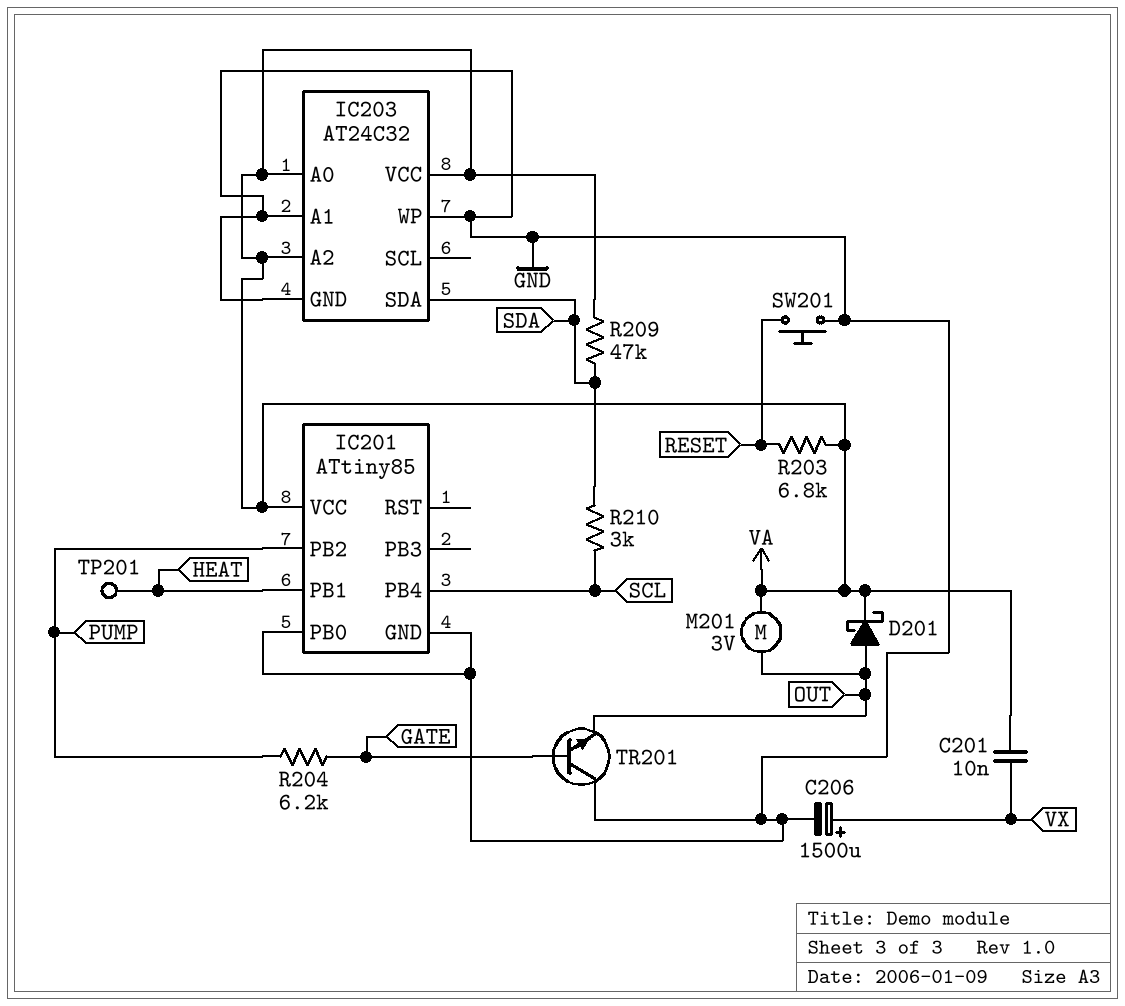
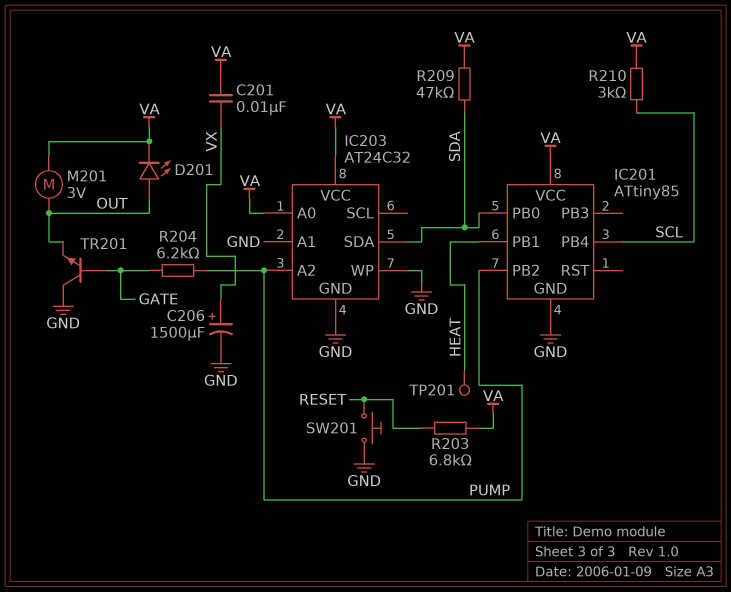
D201: schottky (A OUT, K VA) -> LED (A OUT, K VA)
IC201 pin PB0: GND -> SDA
IC203 pin A2: VA -> PUMP
R210: 3k (SCL, SDA) -> 3k (SCL, VA)

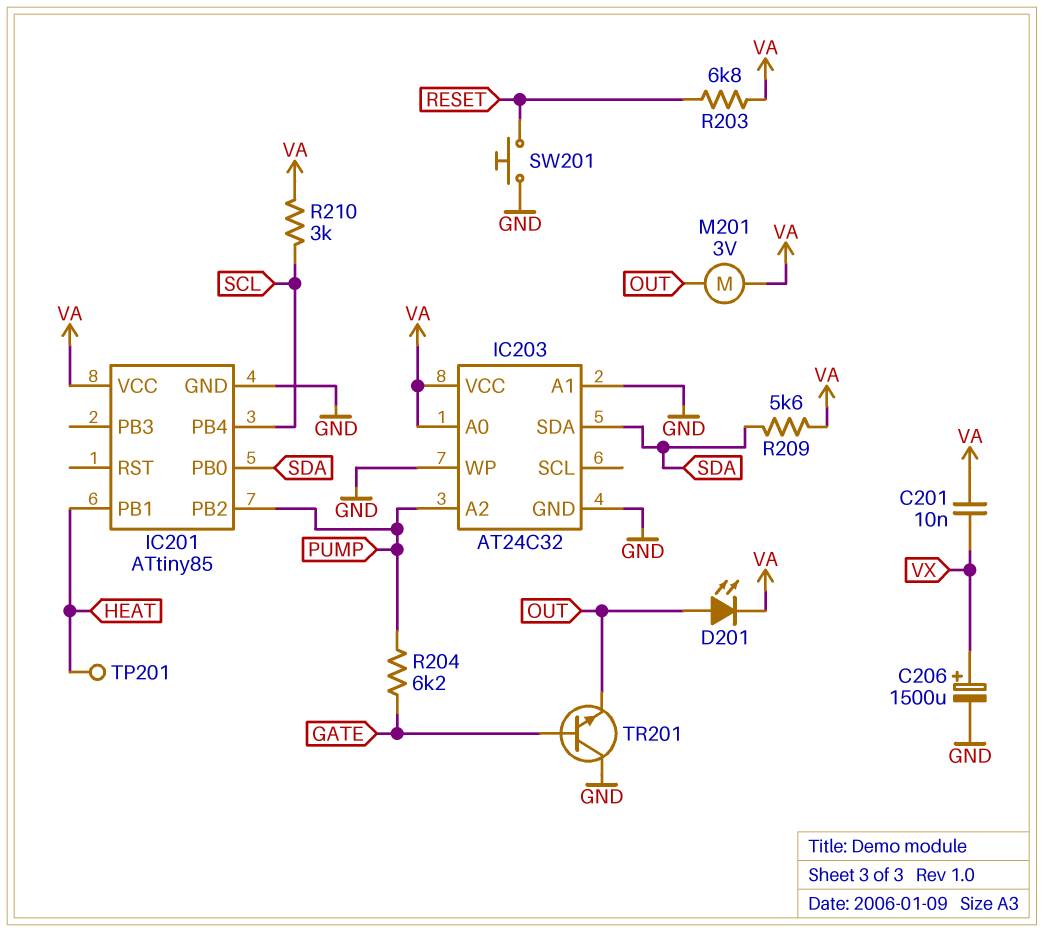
R209: 47k (SDA, VA) -> 5.6k (SDA, VA)

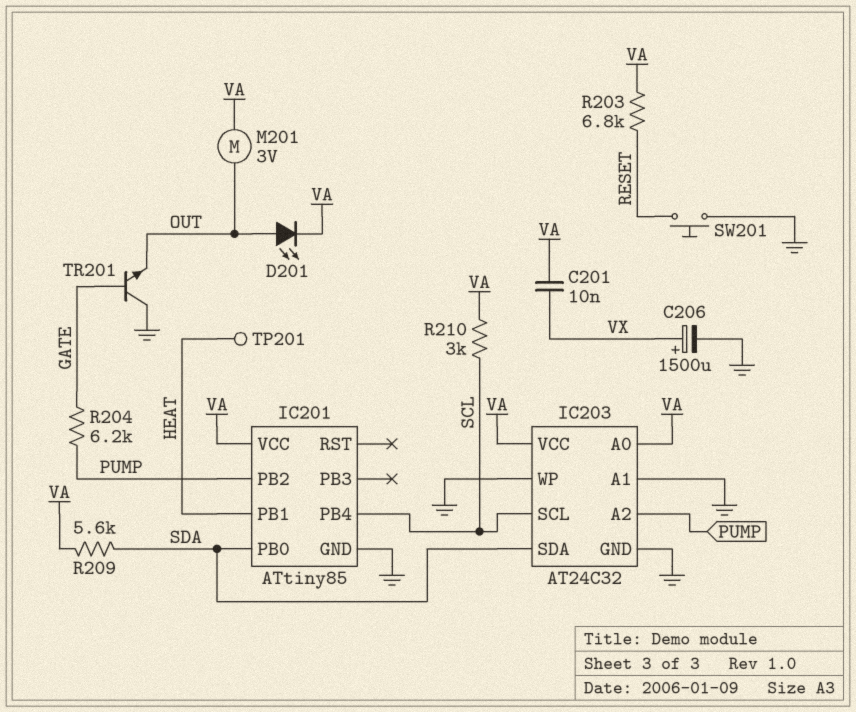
IC203 pin SCL: none -> SCL

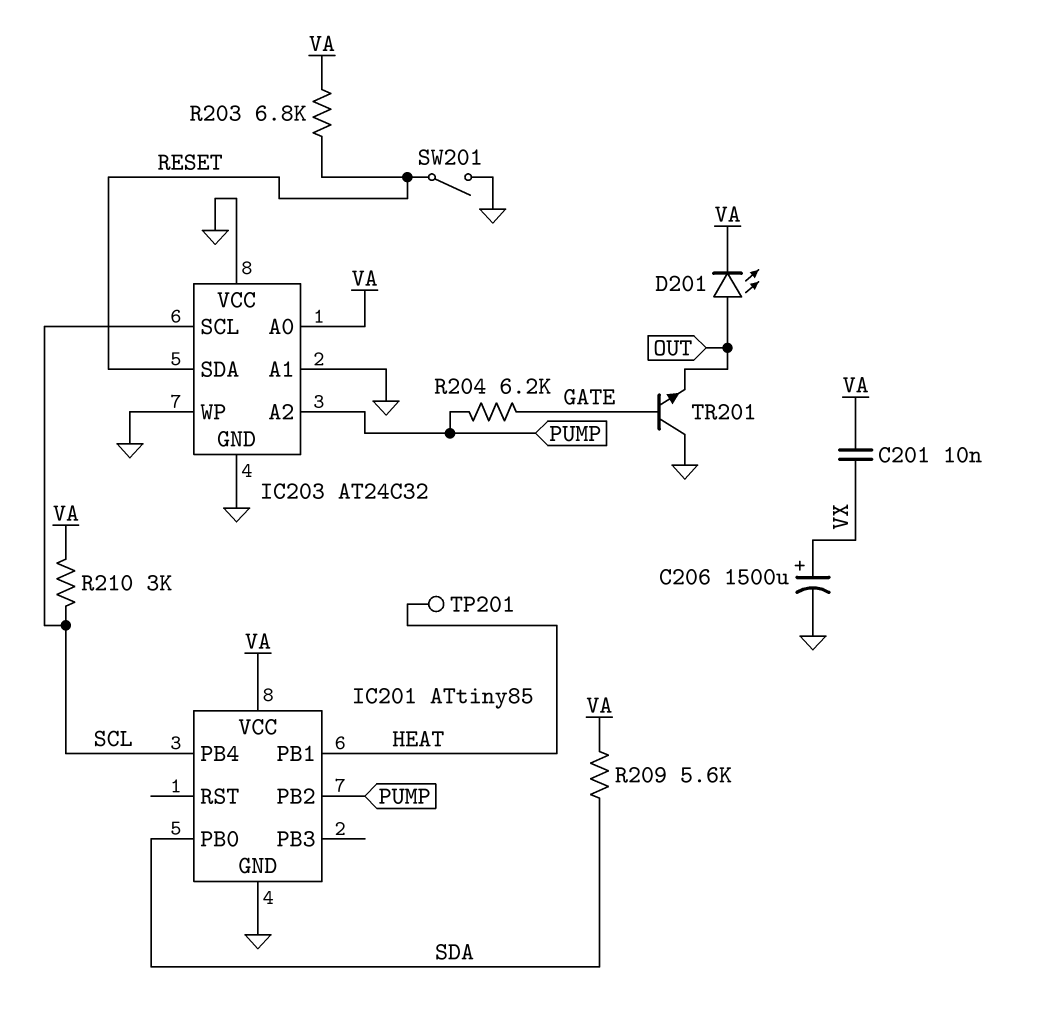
IC203 pin SDA: SDA -> RESET
IC203 pin VCC: VA -> GND
M201: motor 3V (OUT, VA) -> none
SW201: button (GND, RESET) -> switch (GND, RESET)

